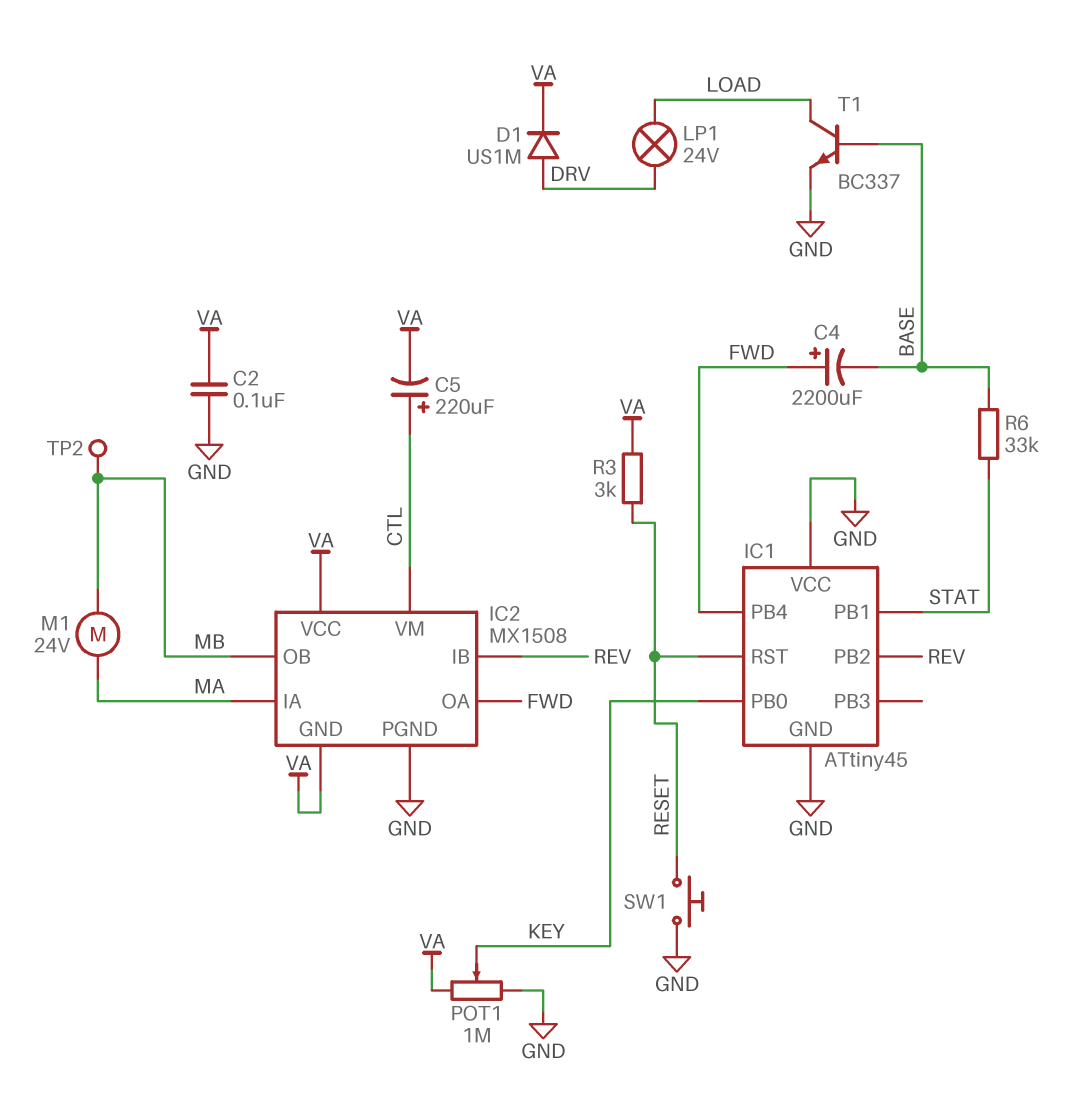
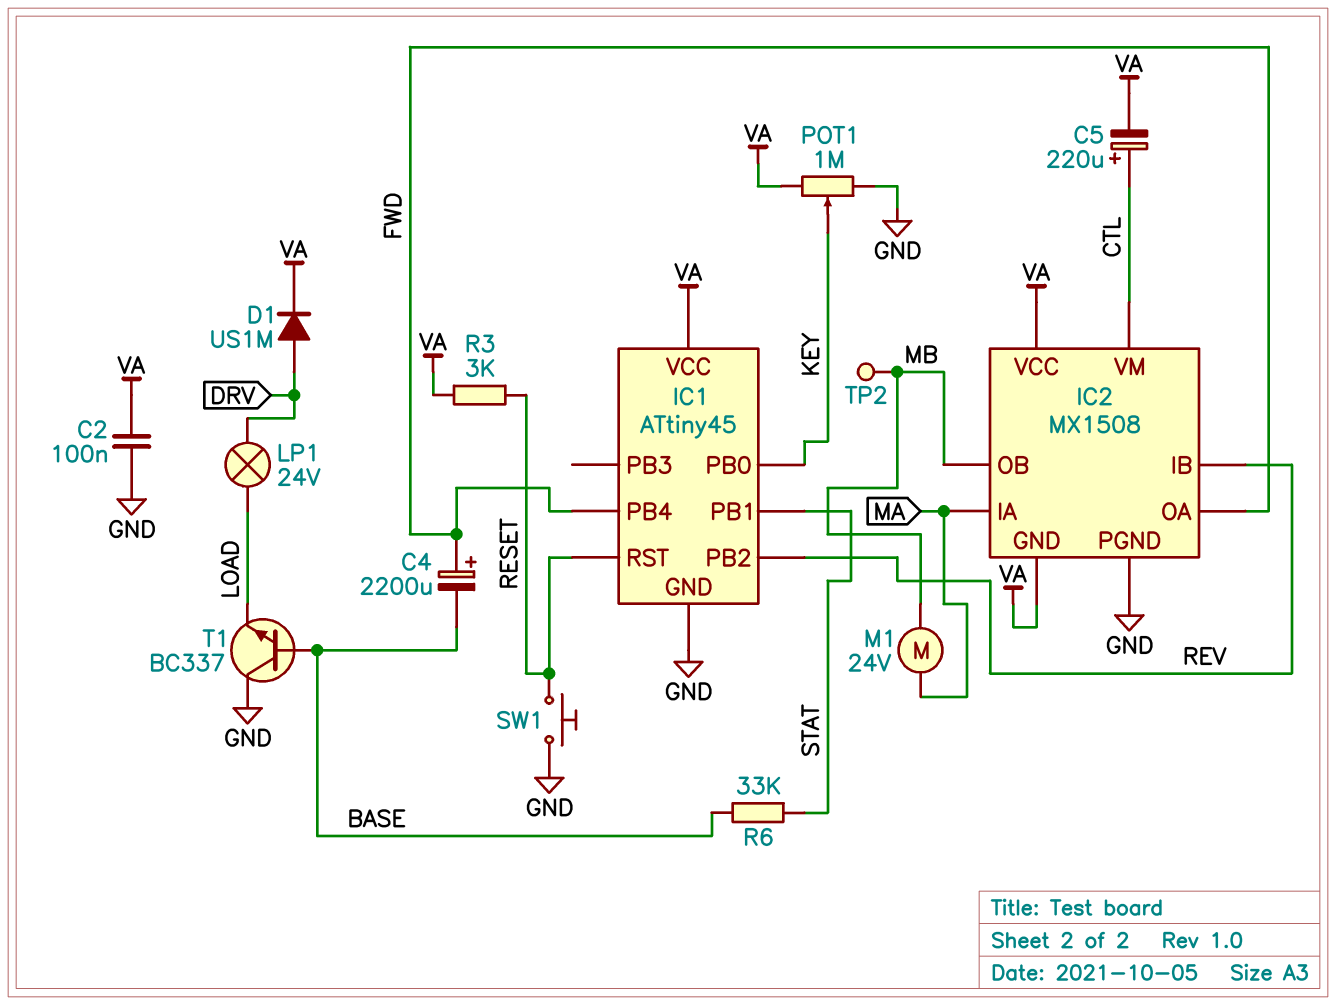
IC1 pin VCC: GND -> VA
T1: NPN BC337 (B BASE, C LOAD, E GND) -> NPN BC337 (B BASE, C GND, E LOAD)

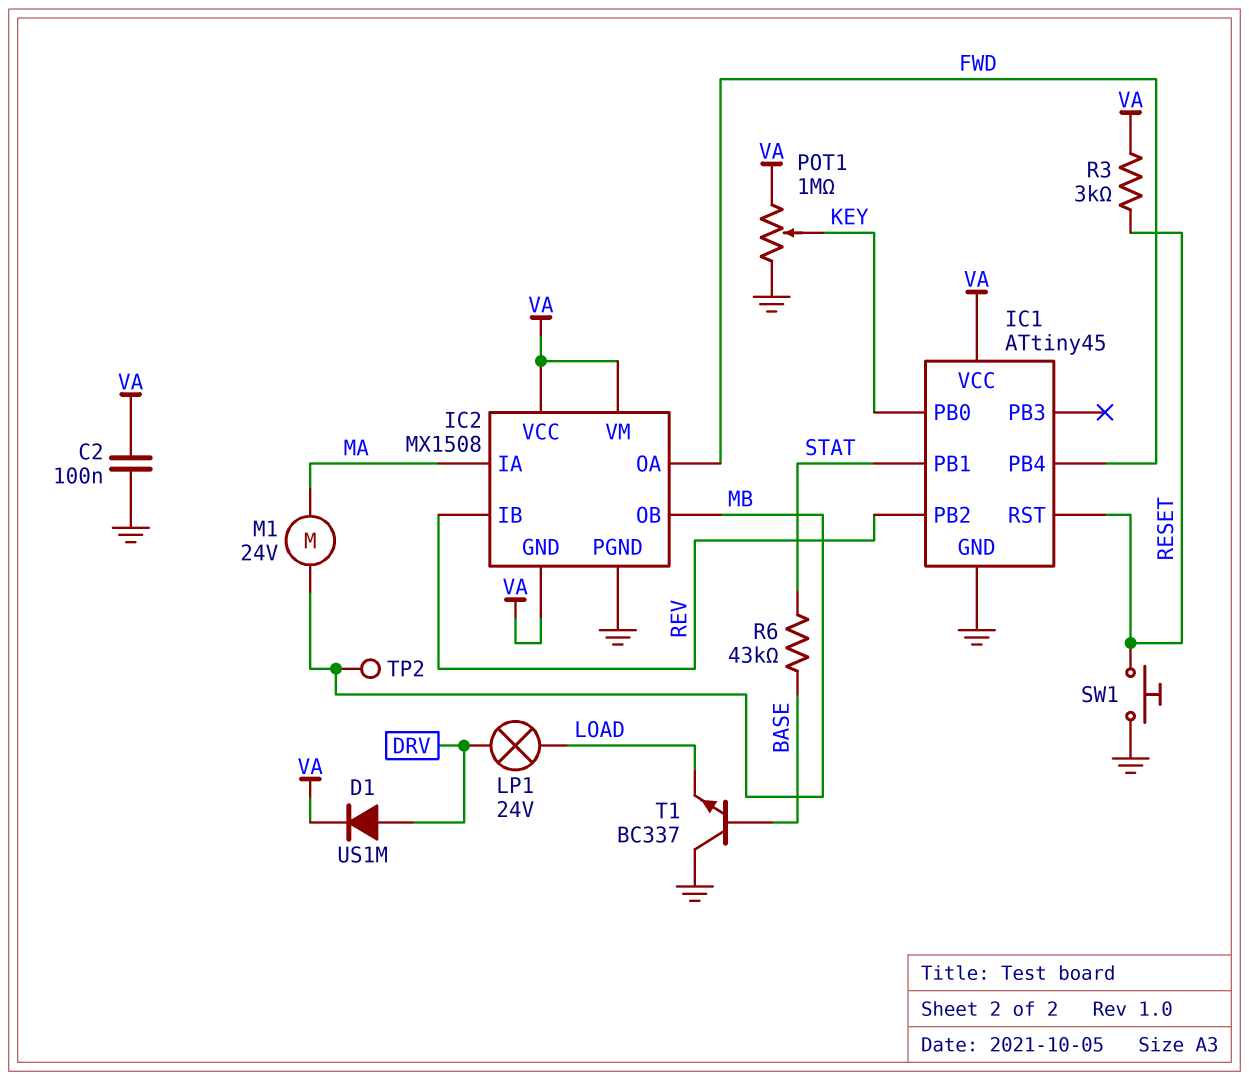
C4: 2200uF (plus FWD, minus BASE) -> none
C5: 220uF (plus CTL, minus VA) -> none
IC2 pin VM: CTL -> VA
R6: 33k (BASE, STAT) -> 43k (BASE, STAT)

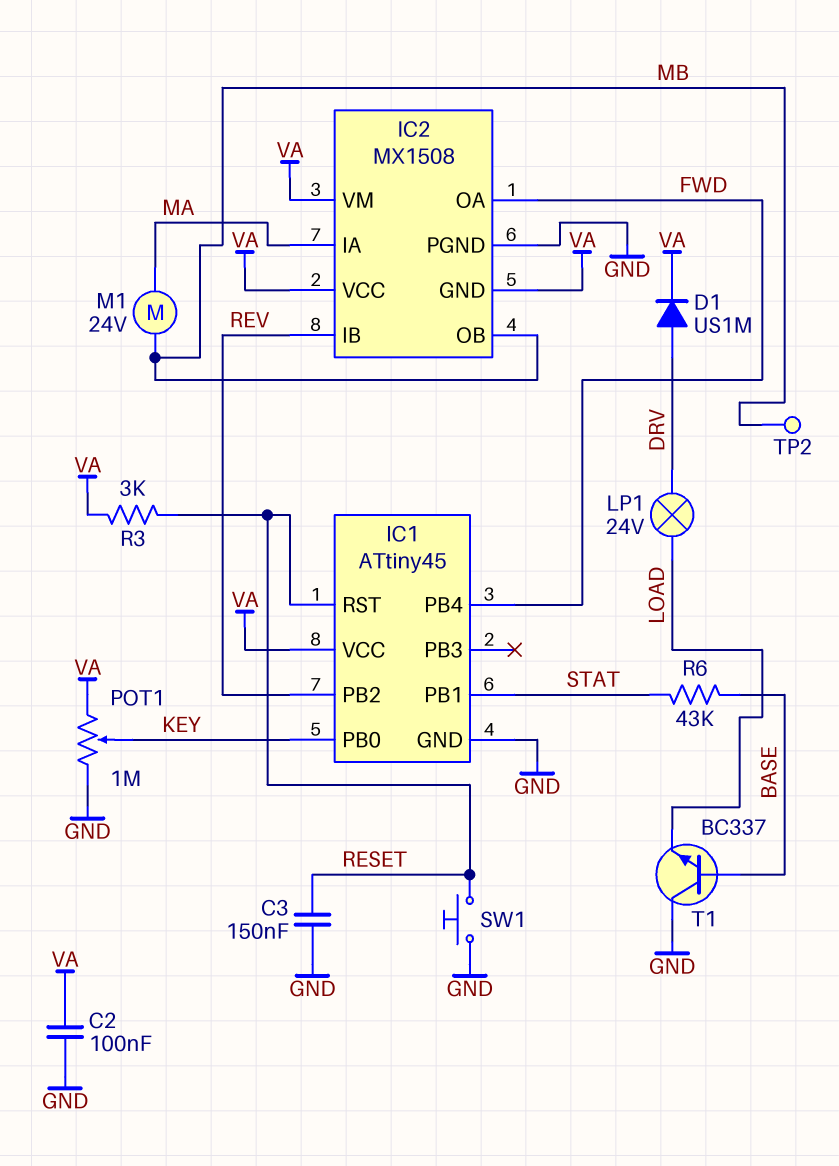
C3: none -> 150nF (GND, RESET)

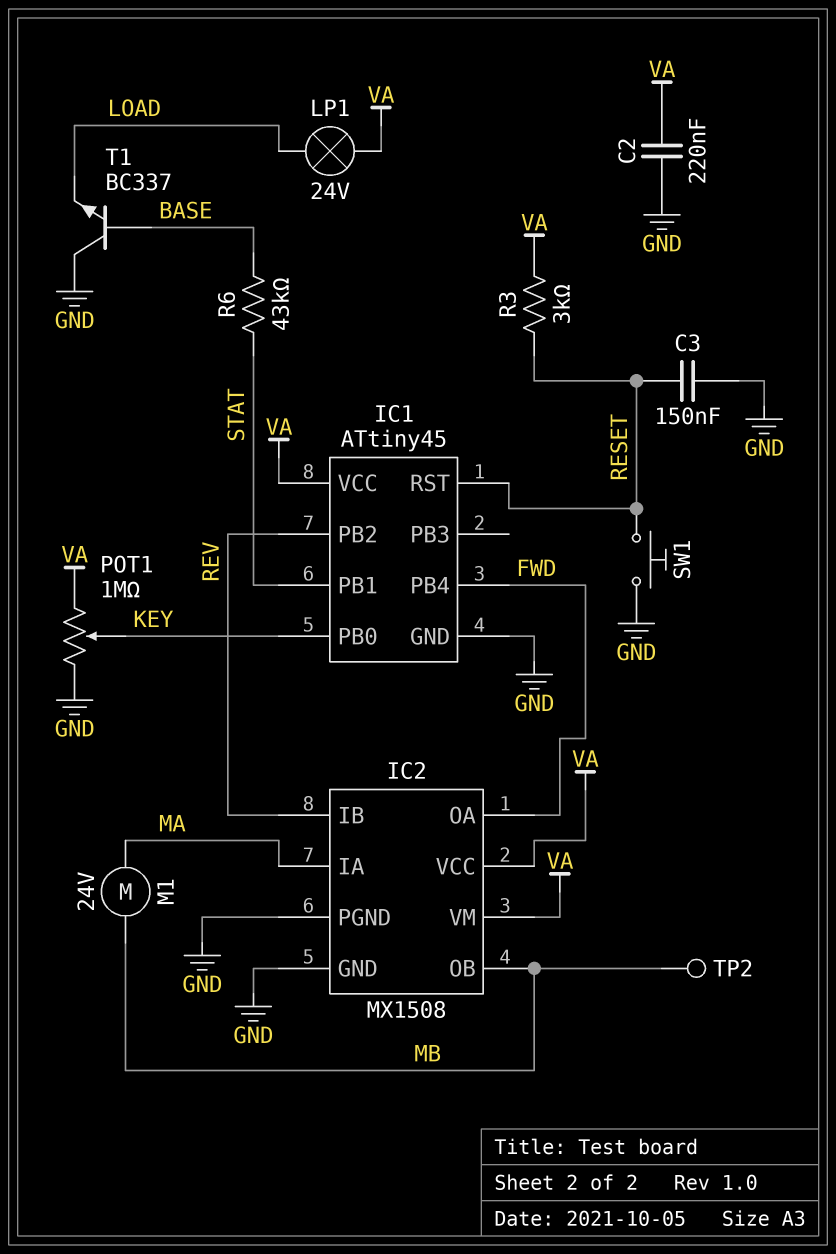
C2: 100nF (GND, VA) -> 220nF (GND, VA)
D1: diode US1M (A DRV, K VA) -> none
IC2 pin GND: VA -> GND
LP1: lamp 24V (DRV, LOAD) -> lamp 24V (LOAD, VA)

